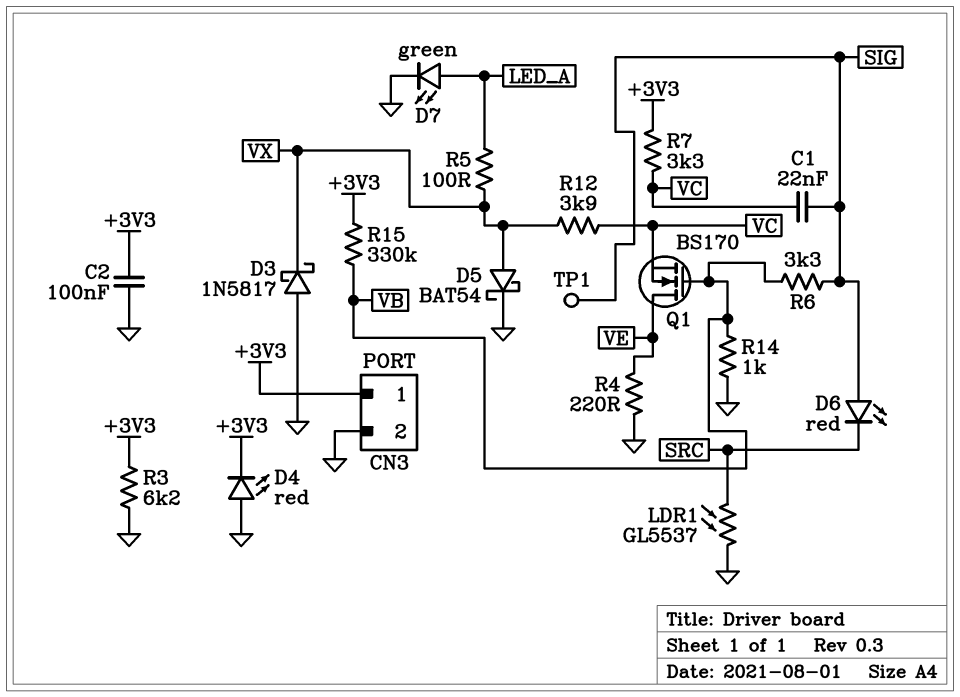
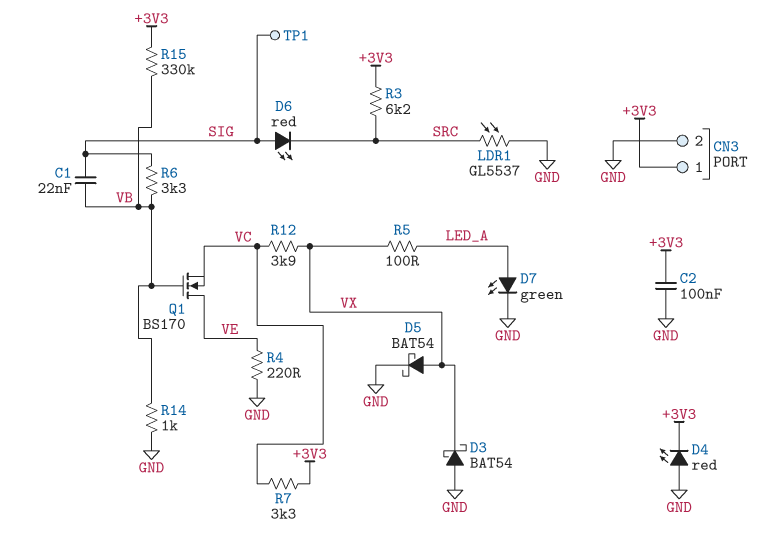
C1: 22nF (SIG, VC) -> 22nF (SIG, VB)
D3: schottky 1N5817 (A GND, K VX) -> schottky BAT54 (A GND, K VX)
R3: 6.2k (+3V3, GND) -> 6.2k (+3V3, SRC)

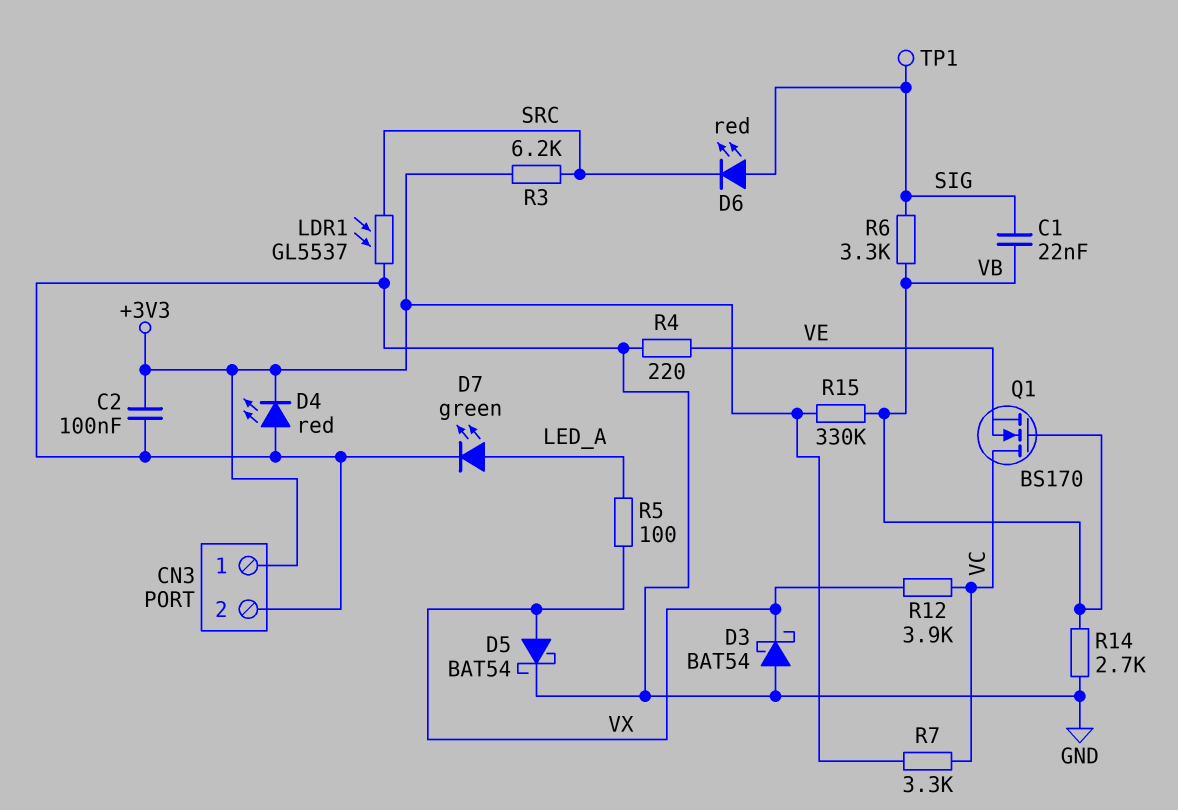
Q1: NMOS BS170 (G VB, D VE, S VC) -> NMOS BS170 (G VB, D VC, S VE)
R14: 1k (GND, VB) -> 2.7k (GND, VB)

